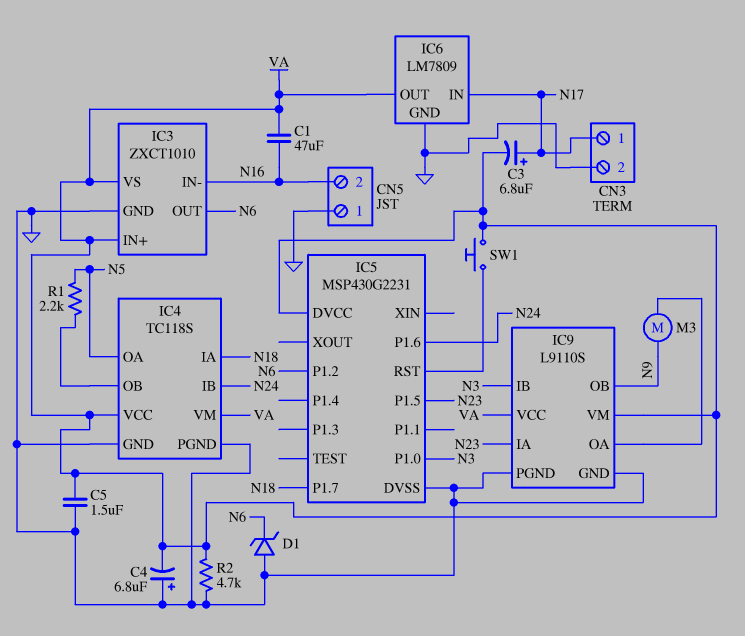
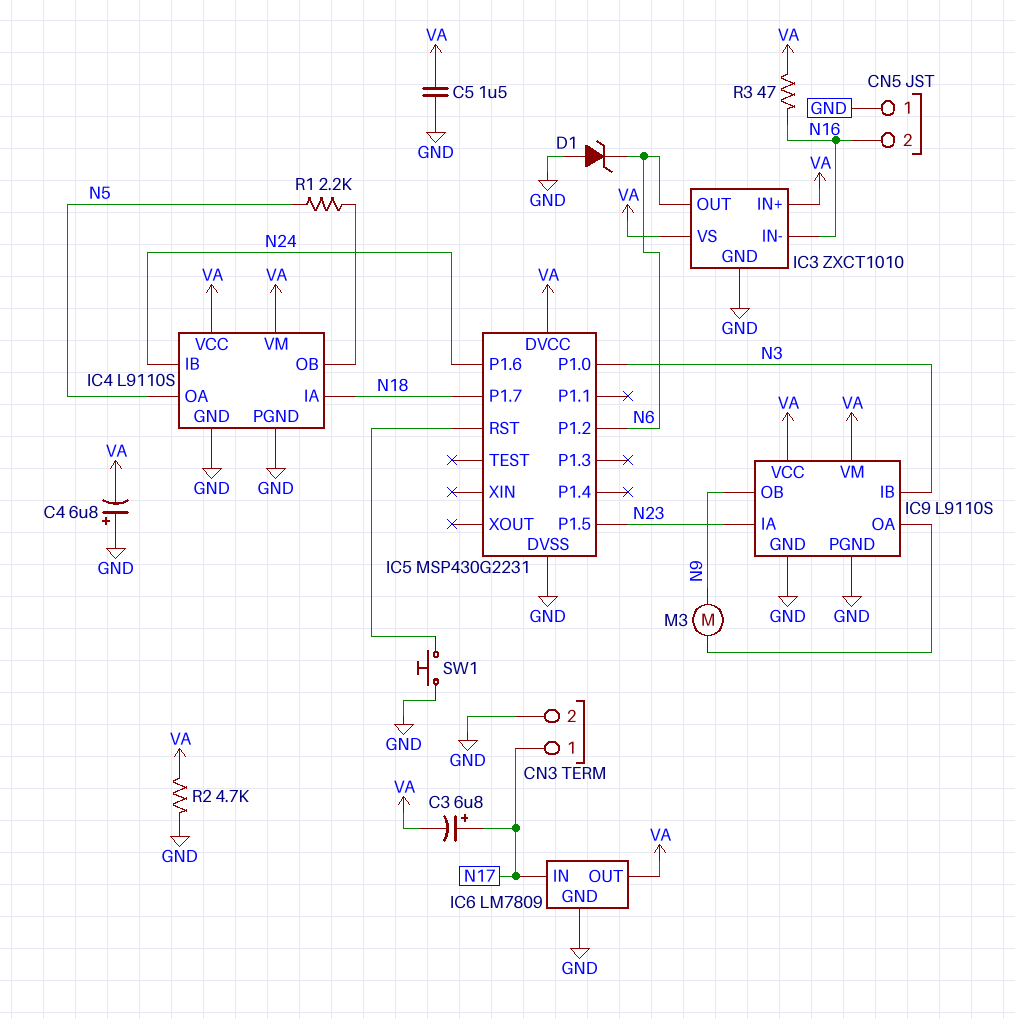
C1: 47uF (N16, VA) -> none
IC4: TC118S -> L9110S
R3: none -> 47 (N16, VA)
SW1: button (IC5/RST, VA) -> button (GND, IC5/RST)

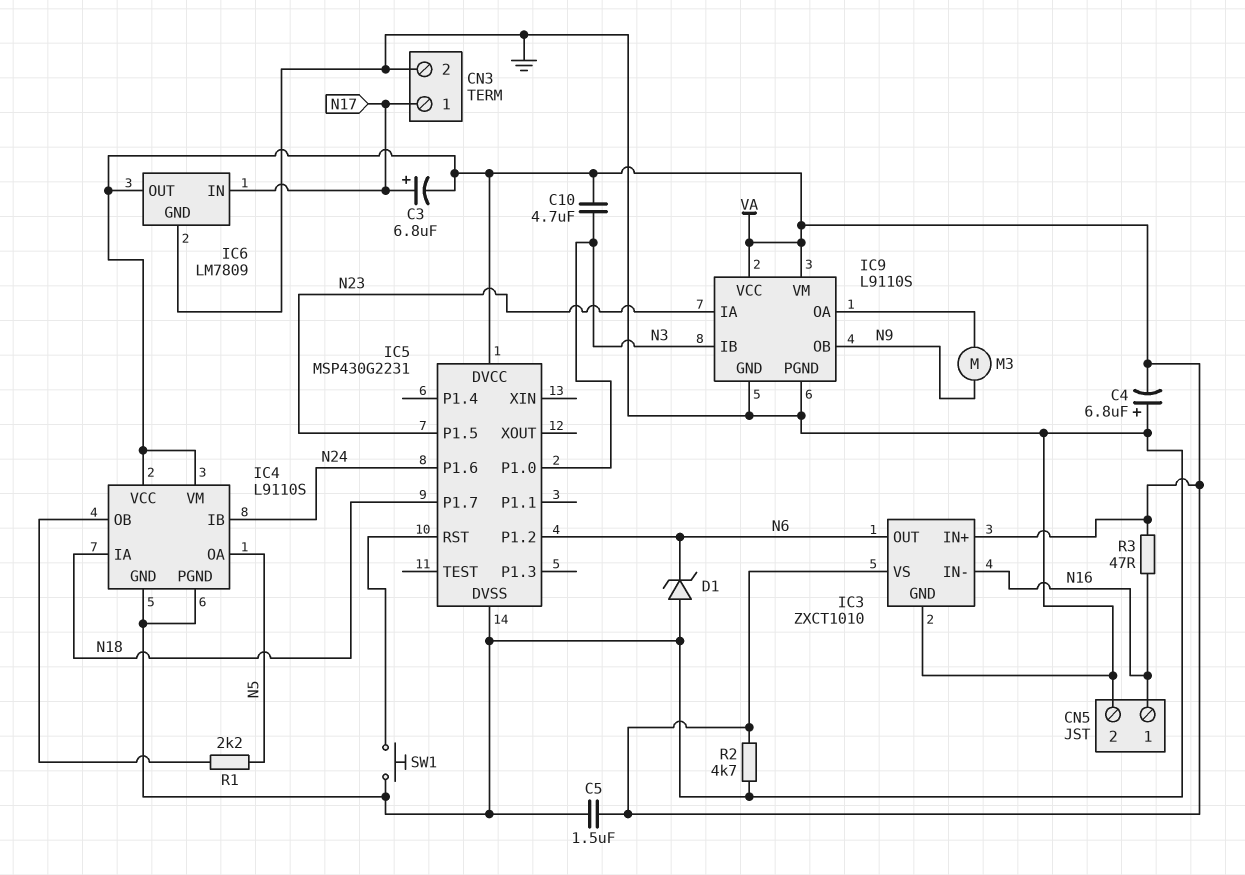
C10: none -> 4.7uF (N3, VA)
CN5 pin 1: GND -> N16
CN5 pin 2: N16 -> GND

